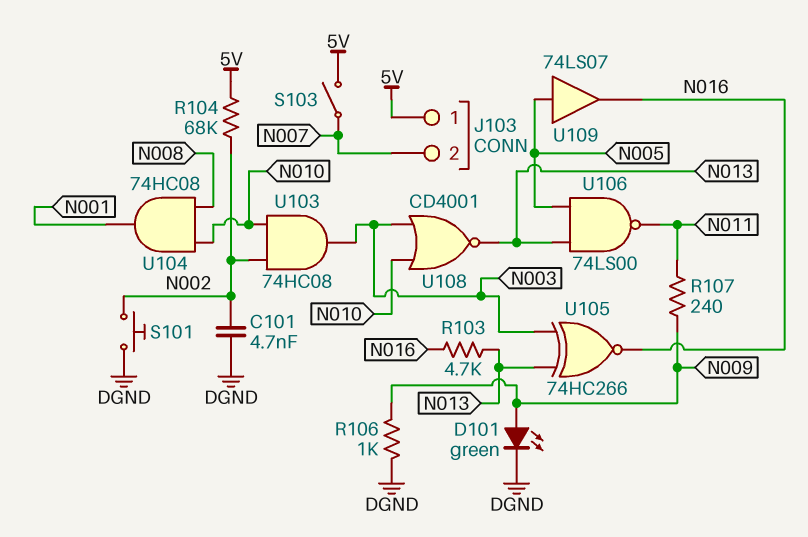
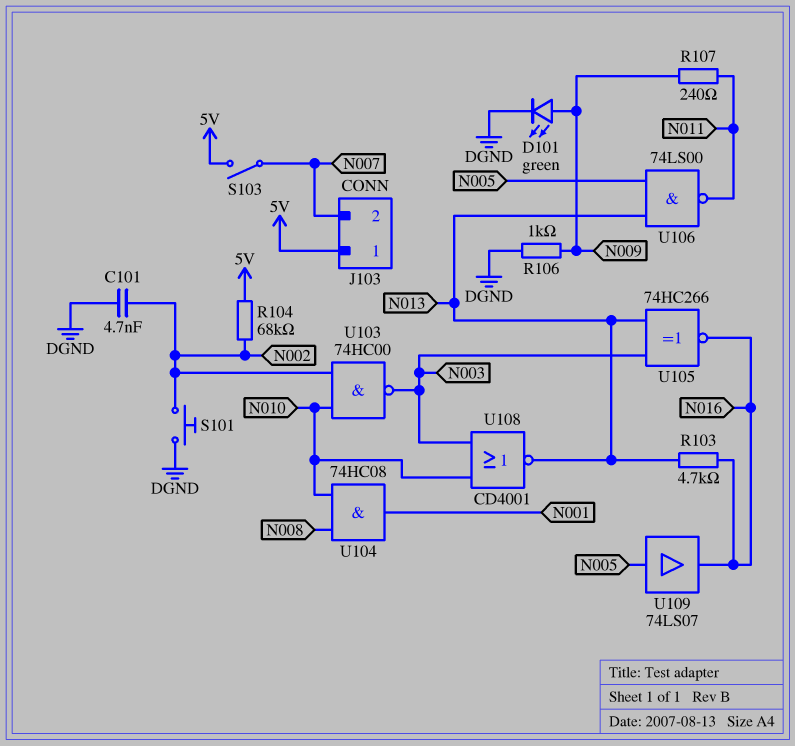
U103: AND 74HC08 (in N002, in N010, out N003) -> NAND 74HC00 (in N002, in N010, out N003)

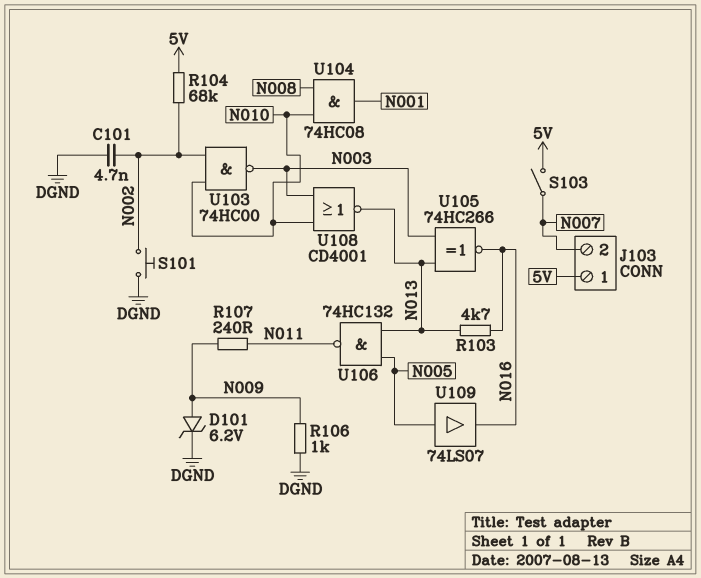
D101: LED green (A N009, K DGND) -> zener 6.2V (A N009, K DGND)
U106: NAND 74LS00 (in N005, in N013, out N011) -> NAND 74HC132 (in N005, in N013, out N011)

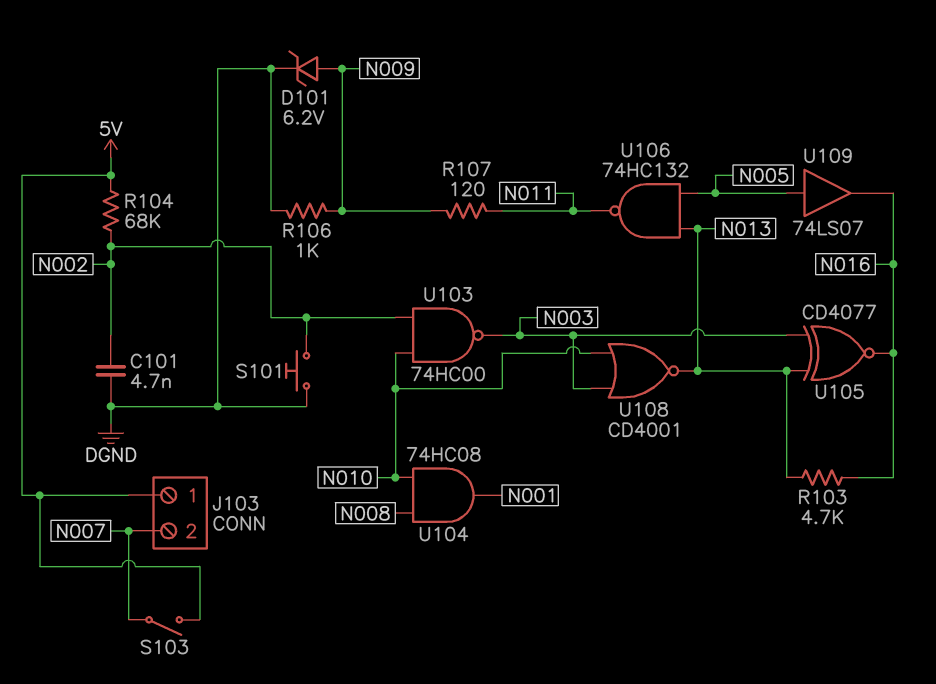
R107: 240 (N009, N011) -> 120 (N009, N011)
U105: XNOR 74HC266 (in N003, in N013, out N016) -> XNOR CD4077 (in N003, in N013, out N016)

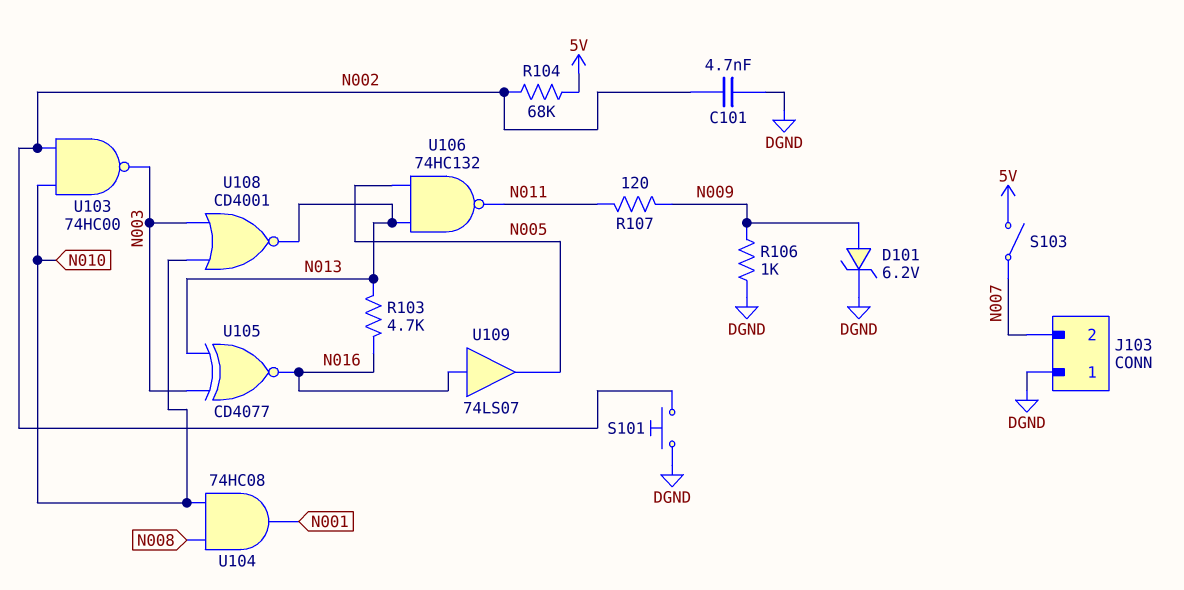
J103 pin 1: 5V -> DGND
U109: buffer 74LS07 (in N005, out N016) -> buffer 74LS07 (in N016, out N005)

